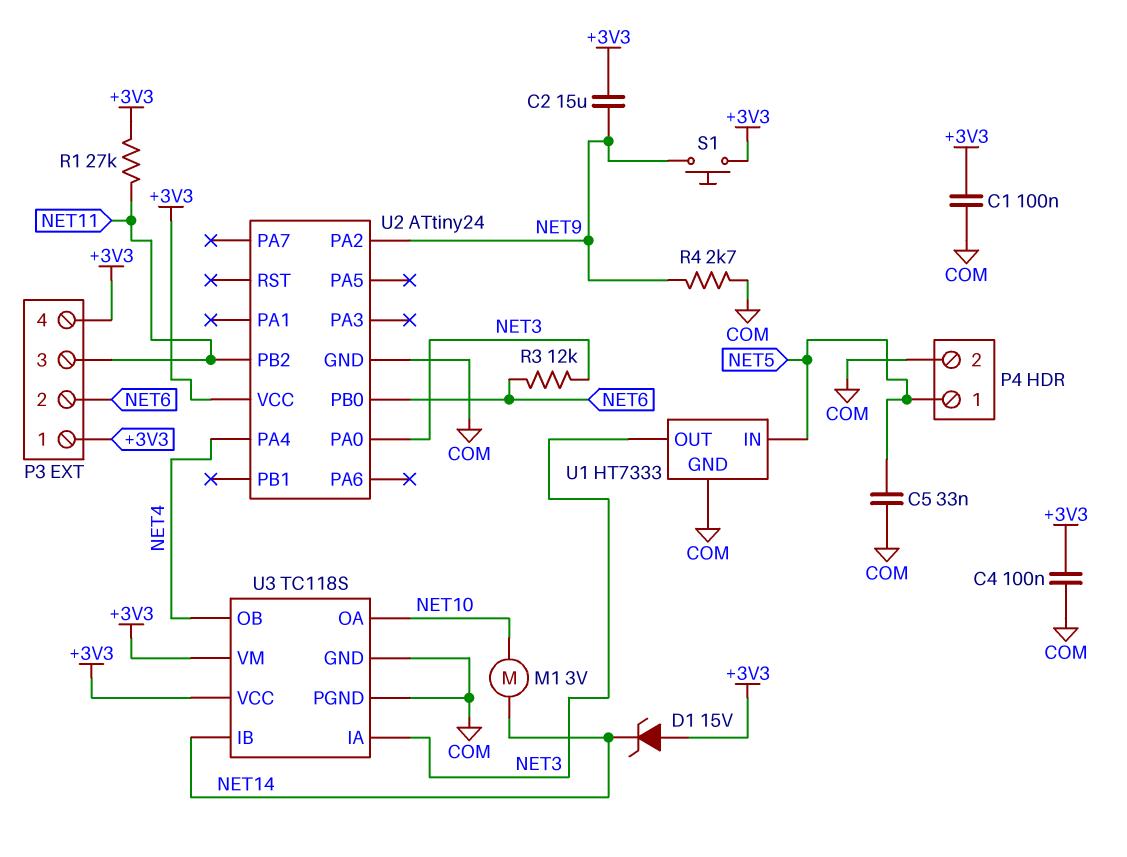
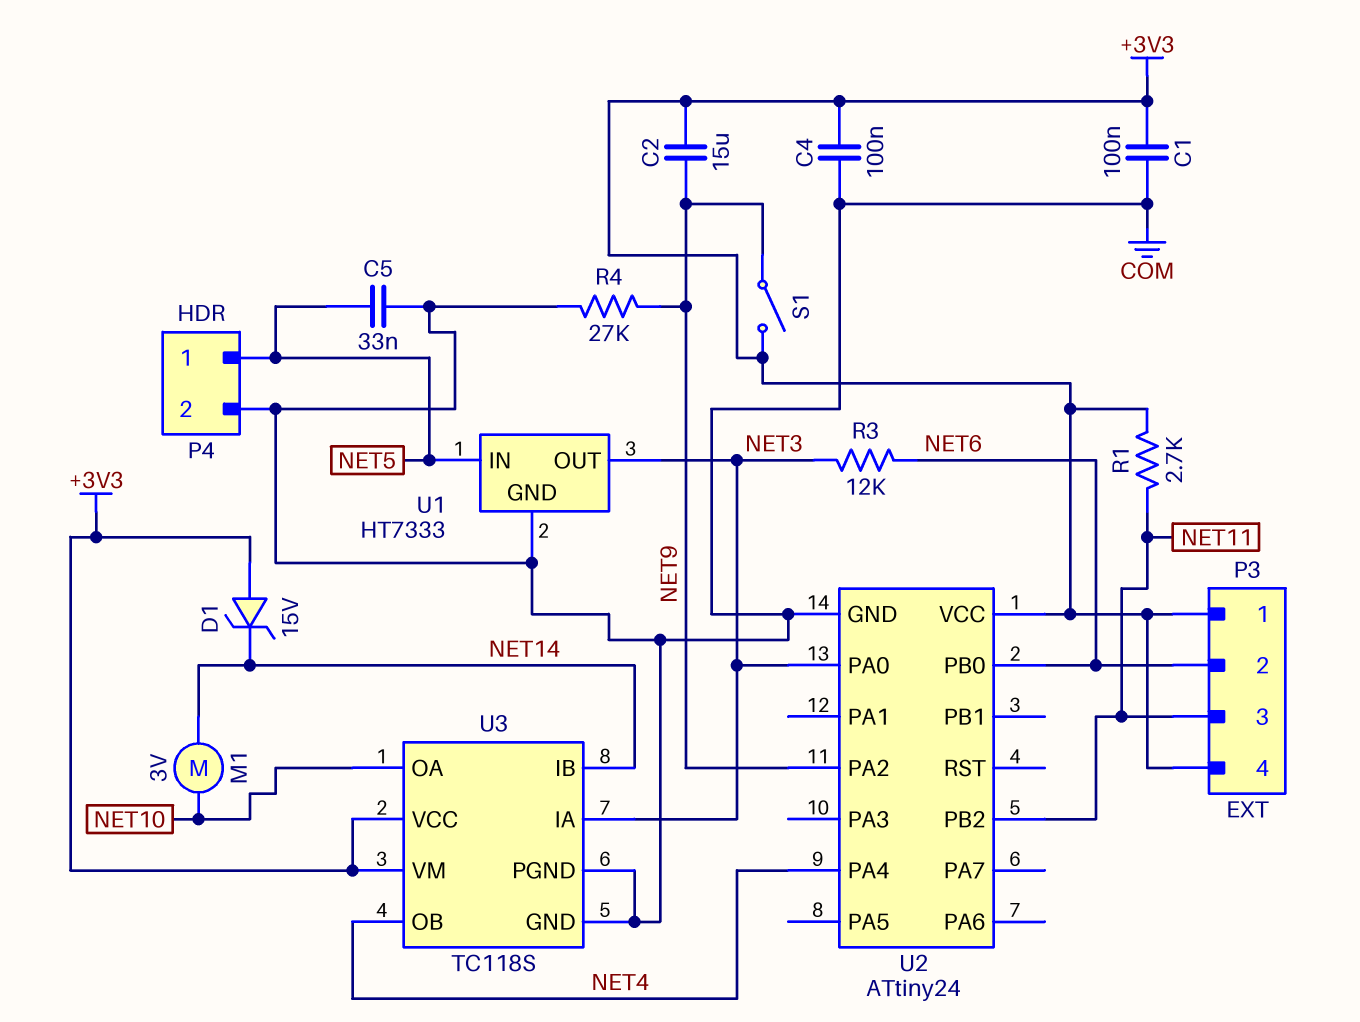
R1: 27k (+3V3, NET11) -> 2.7k (+3V3, NET11)
R4: 2.7k (COM, NET9) -> 27k (COM, NET9)
S1: button (+3V3, NET9) -> switch (+3V3, NET9)

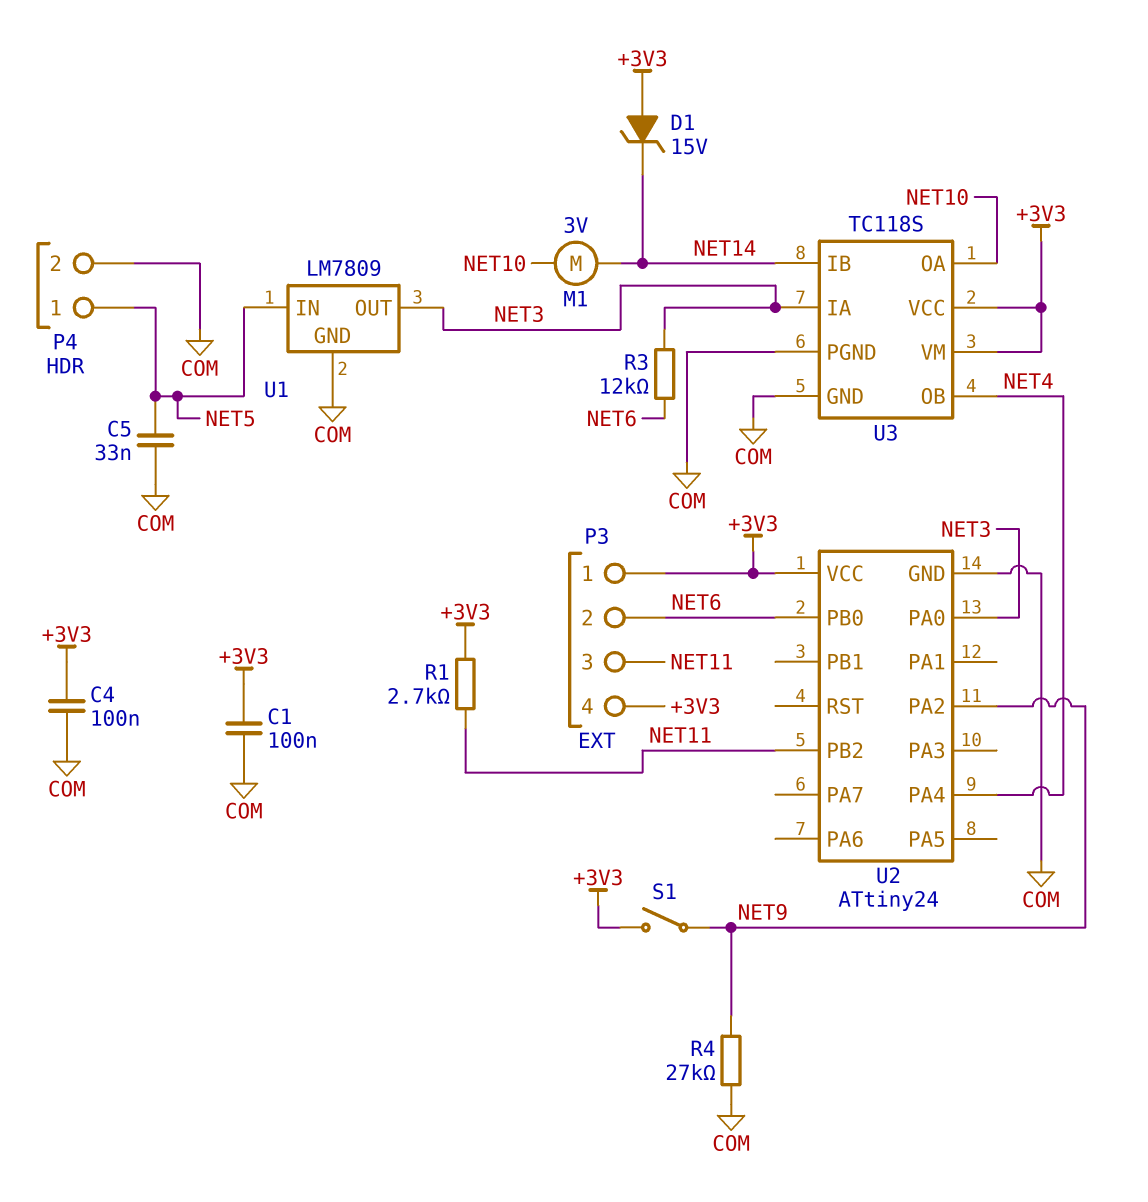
C2: 15uF (+3V3, NET9) -> none
U1: HT7333 -> LM7809

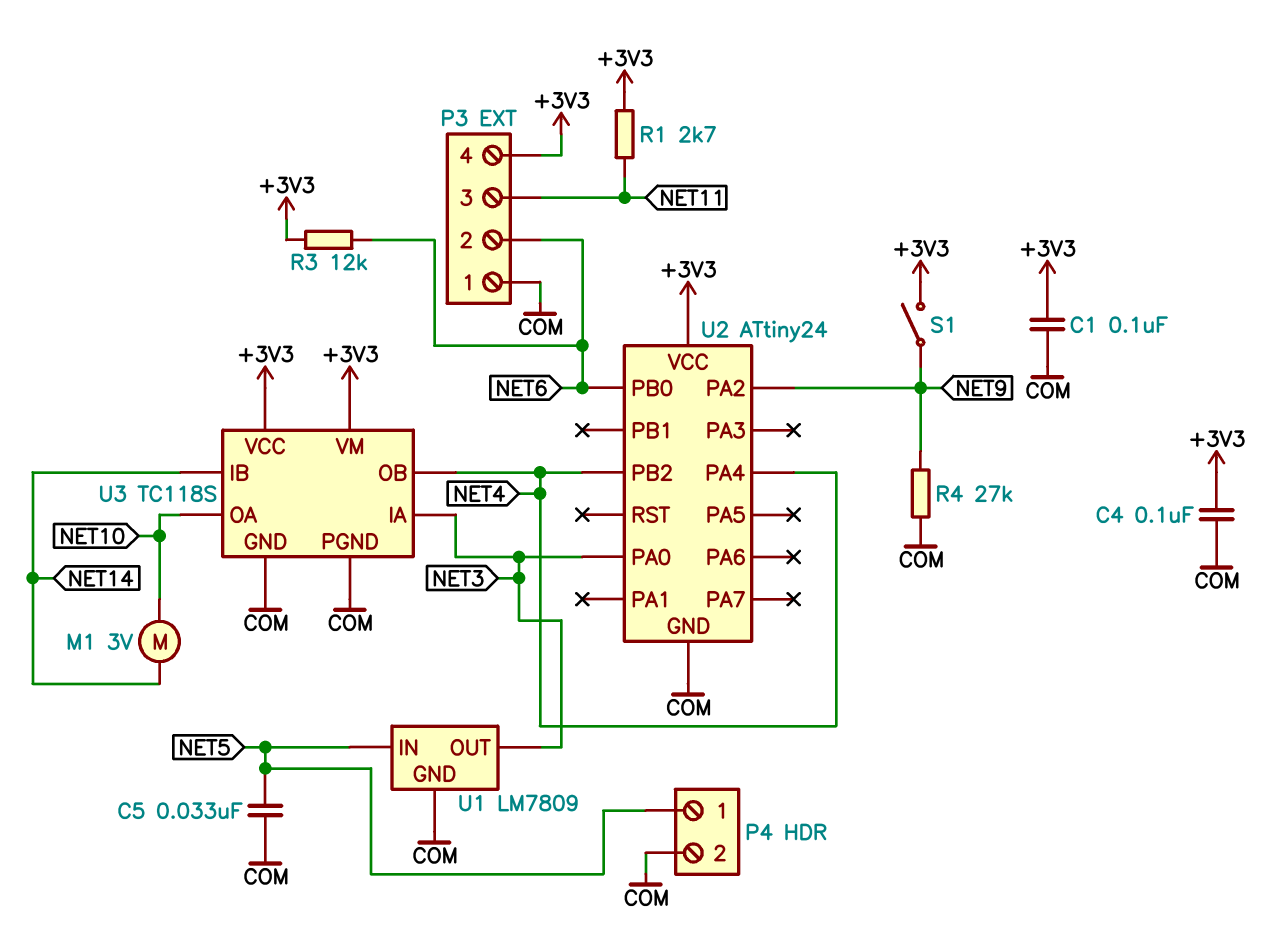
D1: zener 15V (A +3V3, K NET14) -> none
P3 pin 1: +3V3 -> COM
R3: 12k (NET3, NET6) -> 12k (+3V3, NET6)
U2 pin PB2: NET11 -> NET4

